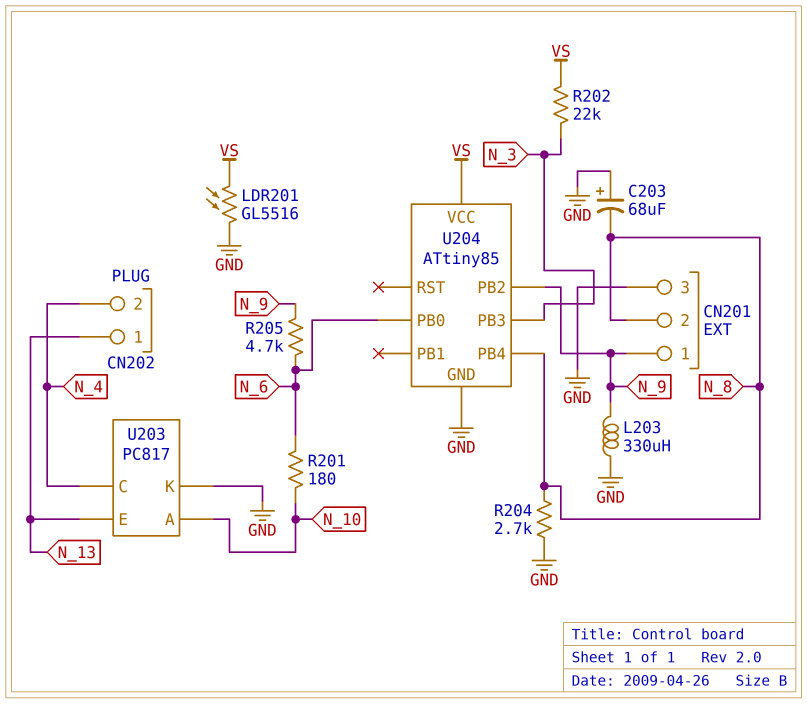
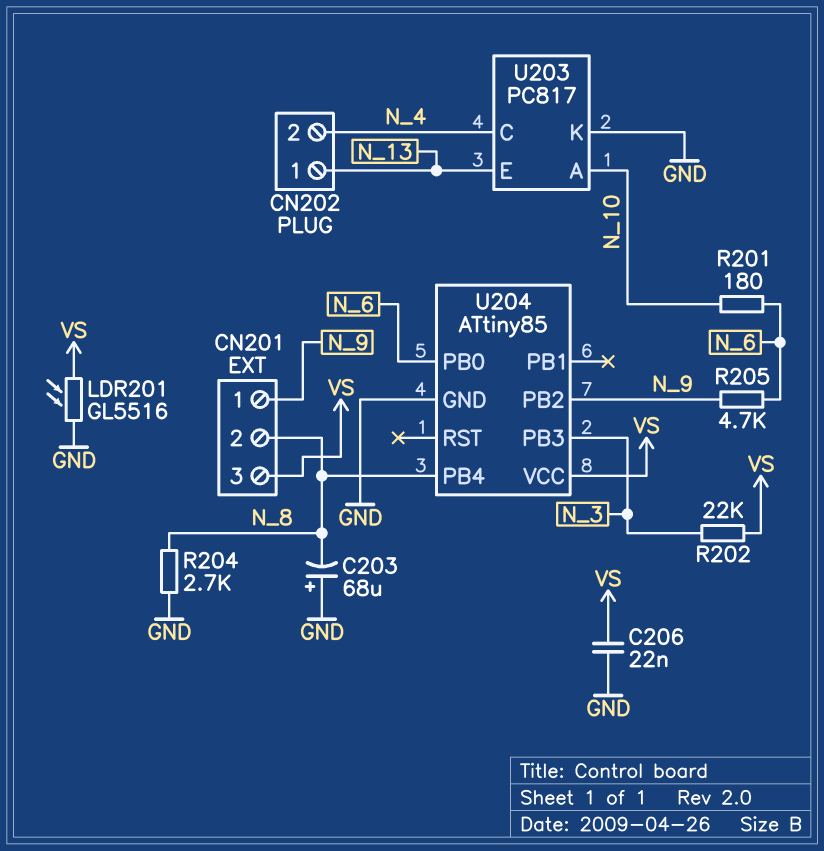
C206: none -> 22nF (GND, VS)
CN201 pin 3: GND -> VS
L203: 330uH (GND, N_9) -> none

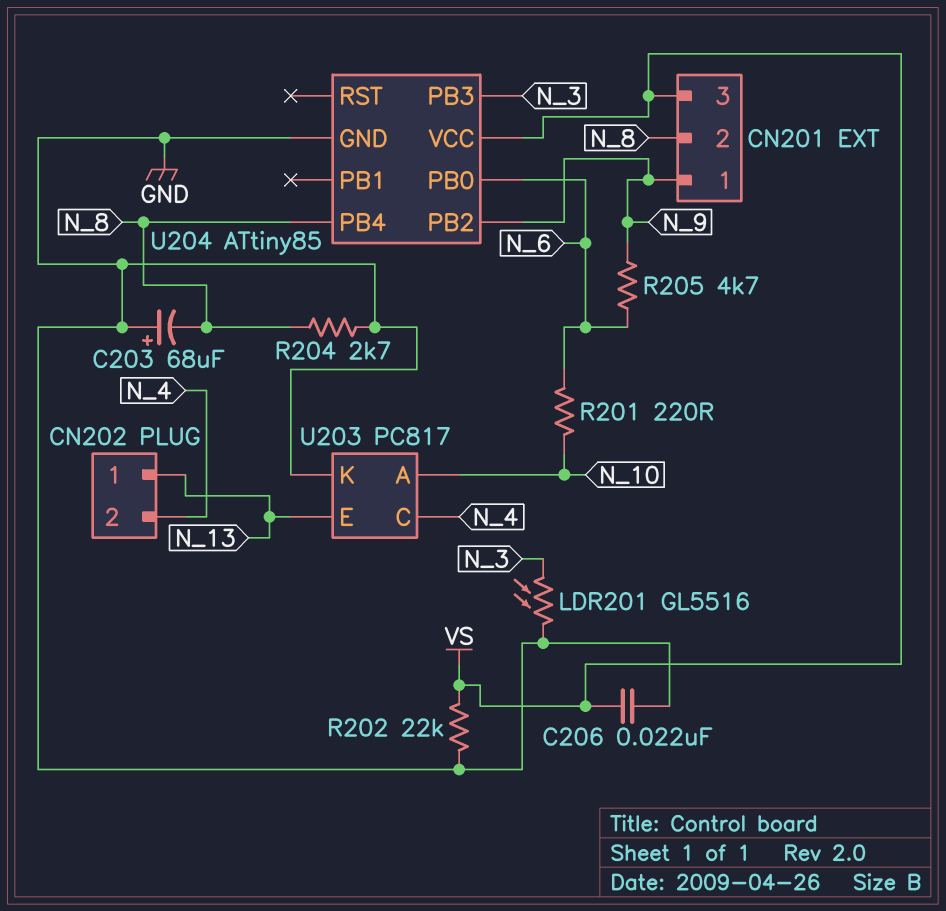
LDR201: GL5516 (GND, VS) -> GL5516 (GND, N_3)
R201: 180 (N_6, N_10) -> 220 (N_6, N_10)
R202: 22k (N_3, VS) -> 22k (GND, VS)

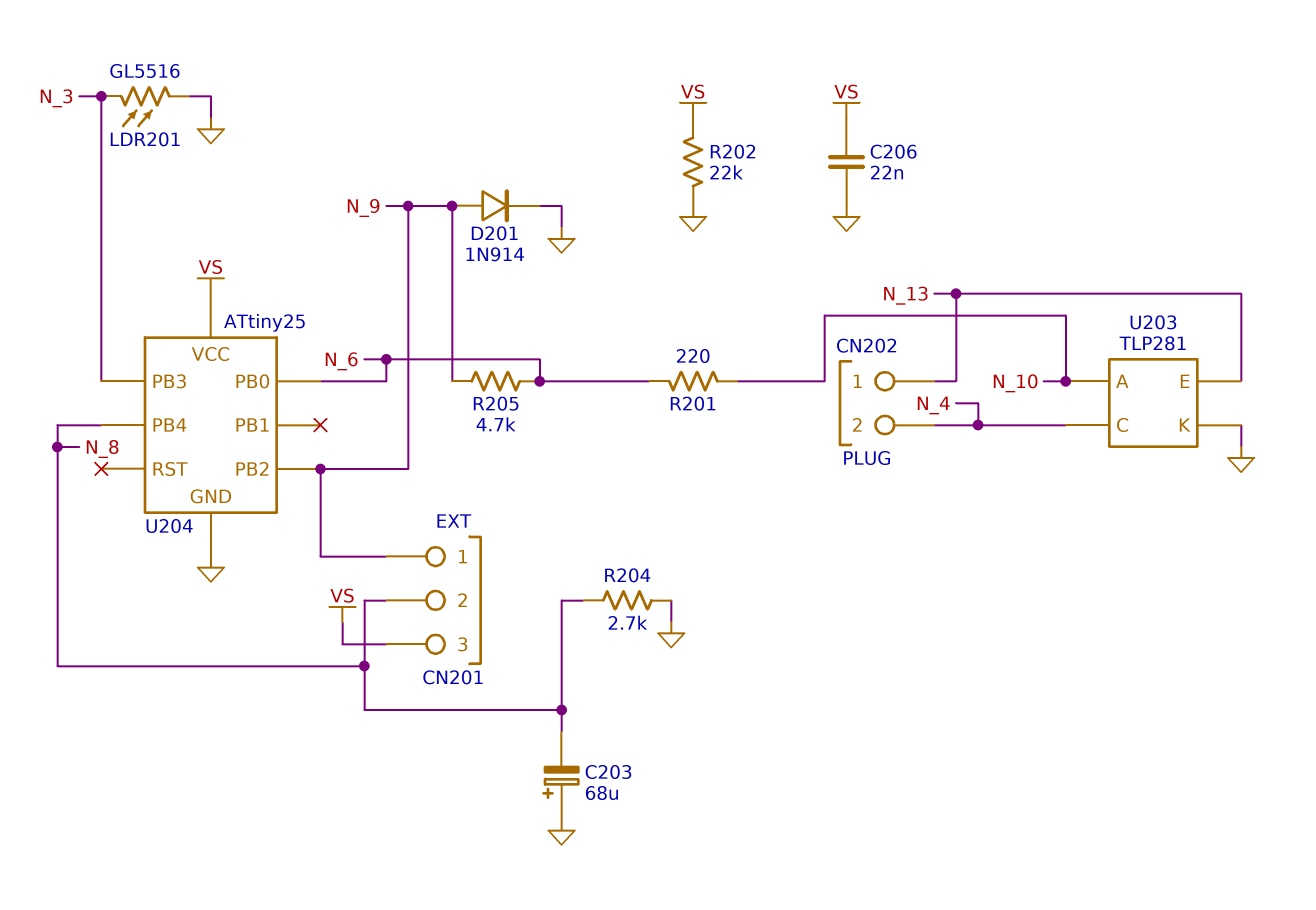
D201: none -> diode 1N914 (A N_9, K GND)
U203: PC817 -> TLP281
U204: ATtiny85 -> ATtiny25

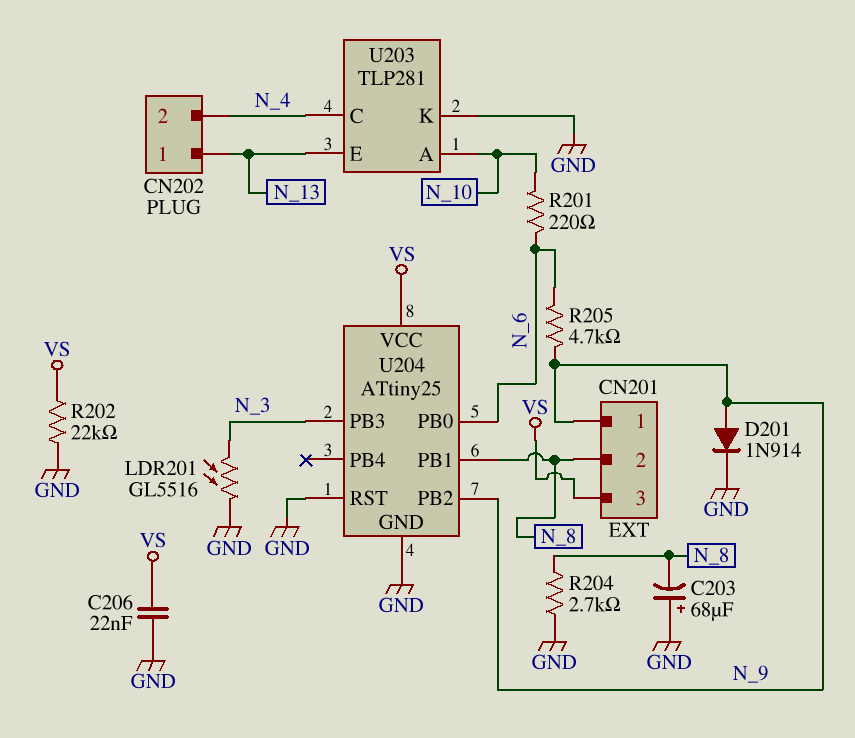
U204 pin PB1: none -> N_8
U204 pin PB4: N_8 -> none
U204 pin RST: none -> GND

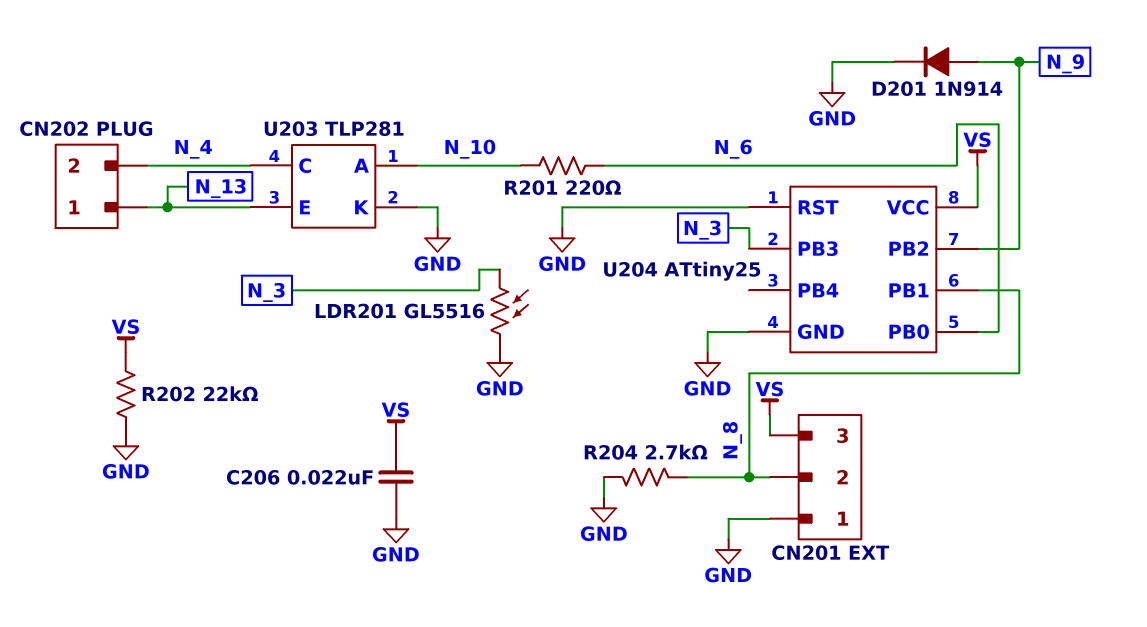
C203: 68uF (plus GND, minus N_8) -> none
CN201 pin 1: N_9 -> GND
R205: 4.7k (N_6, N_9) -> none

